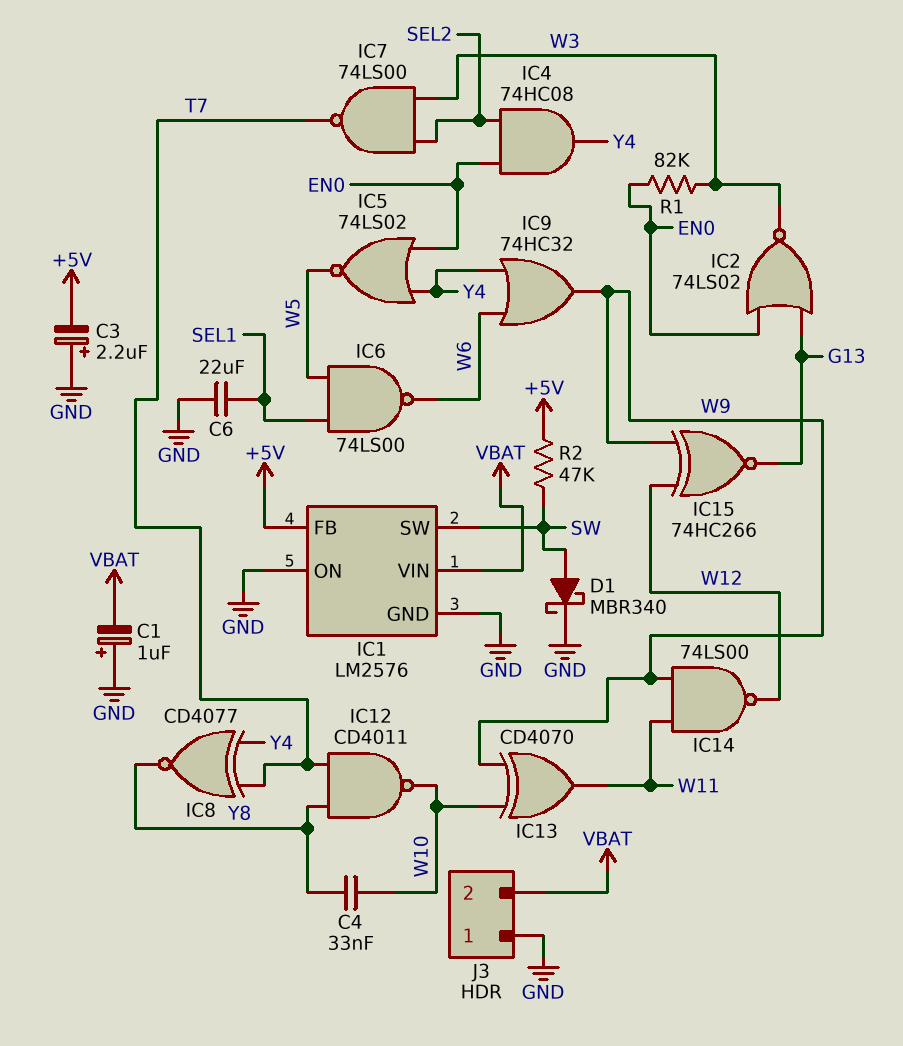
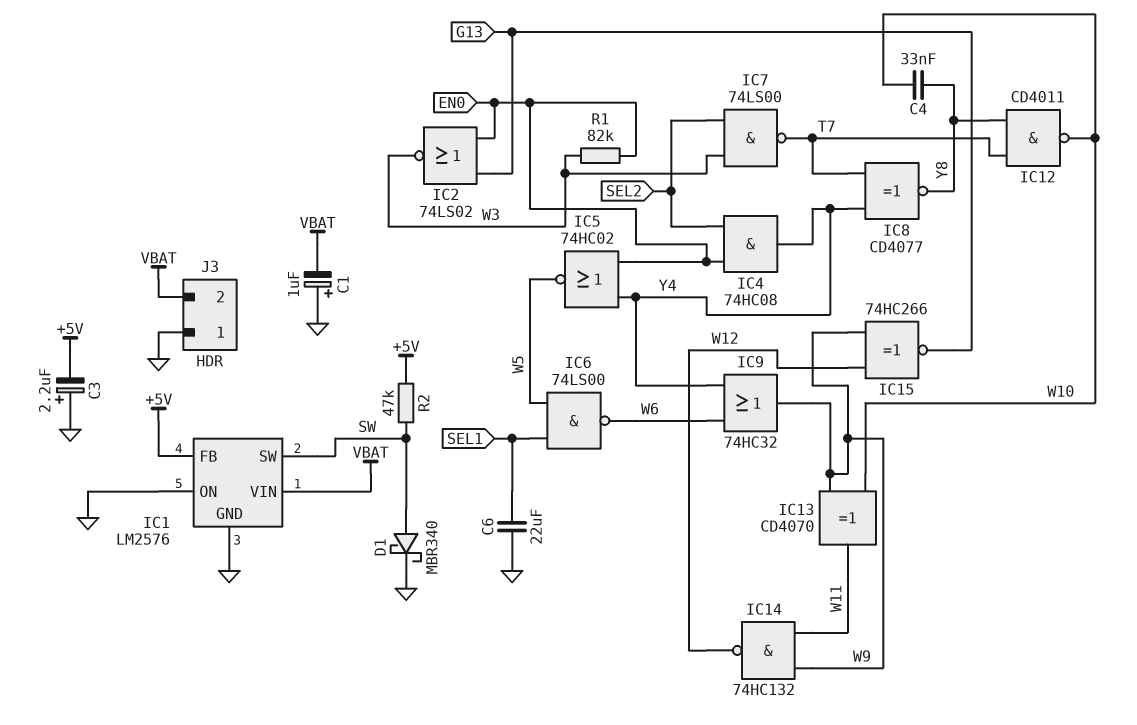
IC5: NOR 74LS02 (in EN0, in Y4, out W5) -> NOR 74HC02 (in EN0, in Y4, out W5)
IC14: NAND 74LS00 (in W9, in W11, out W12) -> NAND 74HC132 (in W9, in W11, out W12)

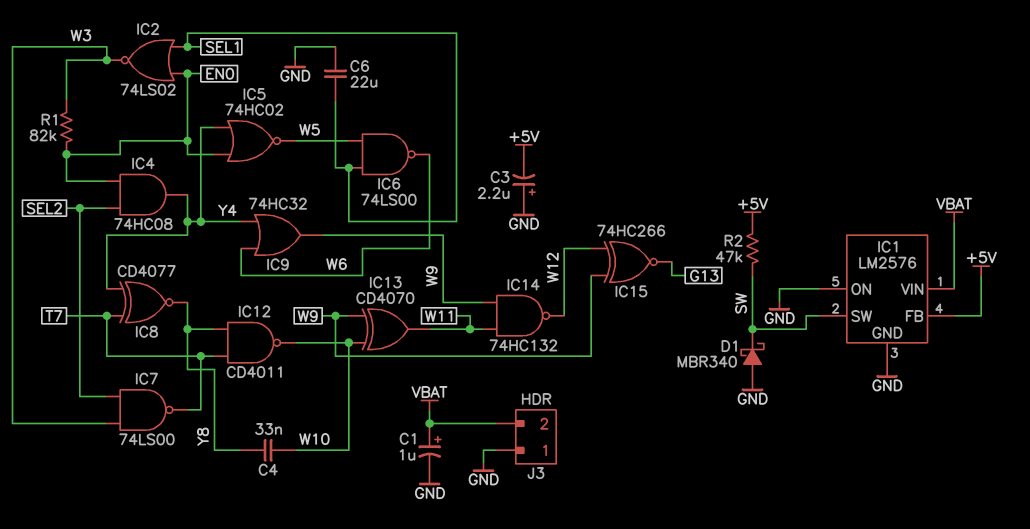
C1: 1uF (plus GND, minus VBAT) -> 1uF (plus VBAT, minus GND)
D1: schottky MBR340 (A SW, K GND) -> schottky MBR340 (A GND, K SW)
IC2: NOR 74LS02 (in EN0, in G13, out W3) -> NOR 74LS02 (in EN0, in SEL1, out W3)

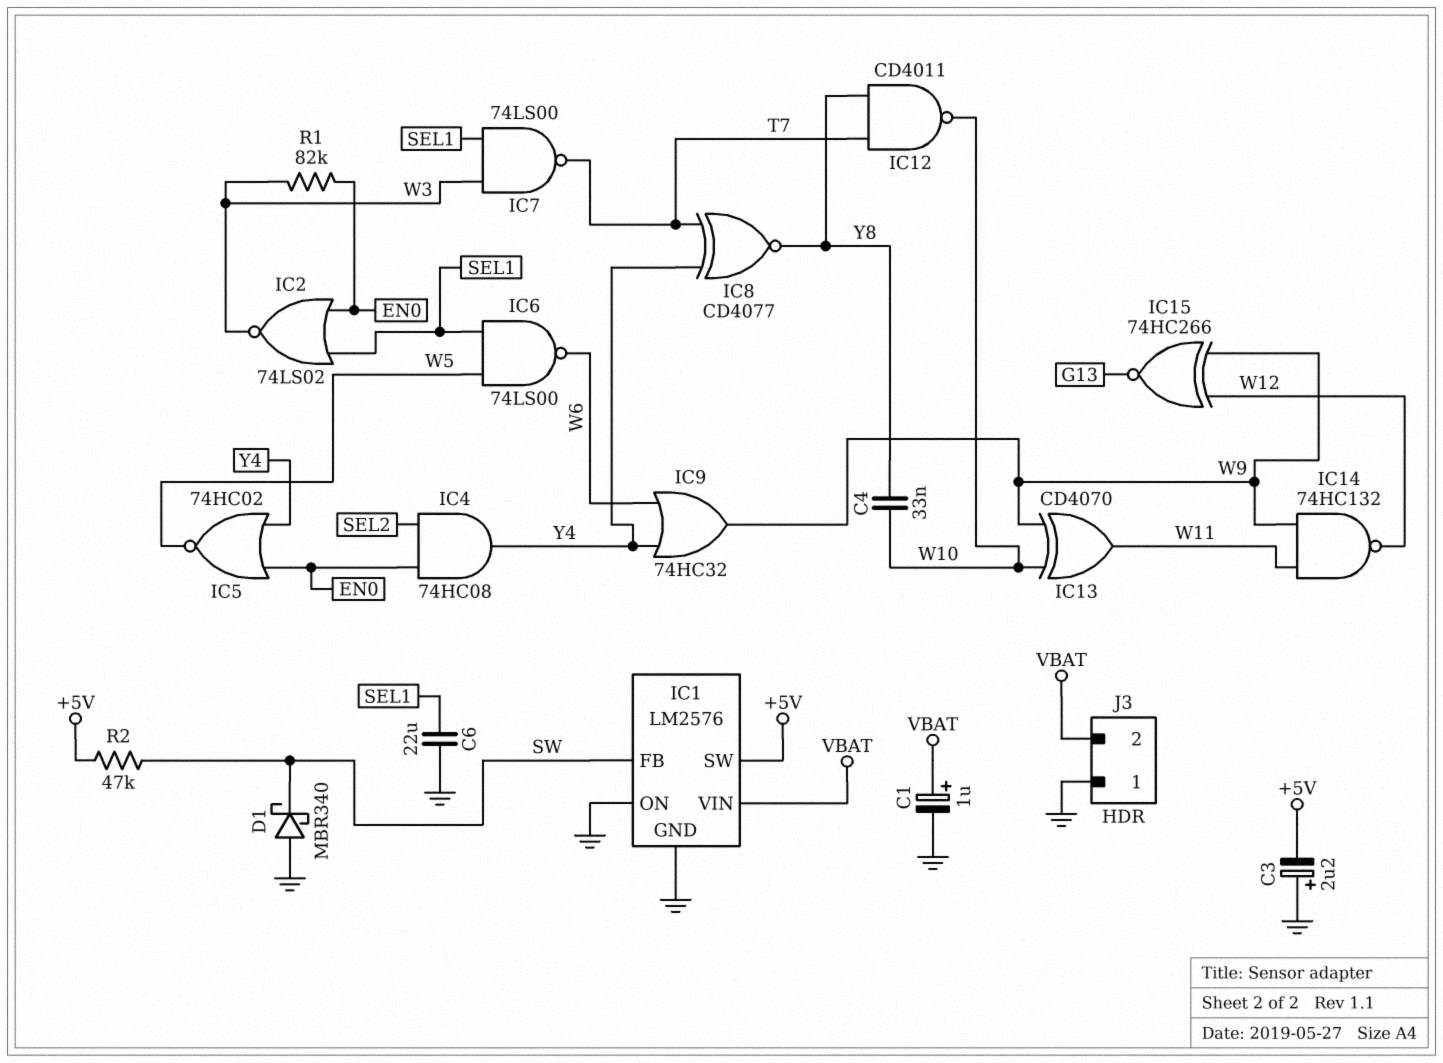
IC1 pin FB: +5V -> SW
IC1 pin SW: SW -> +5V
IC7: NAND 74LS00 (in SEL2, in W3, out T7) -> NAND 74LS00 (in SEL1, in W3, out T7)

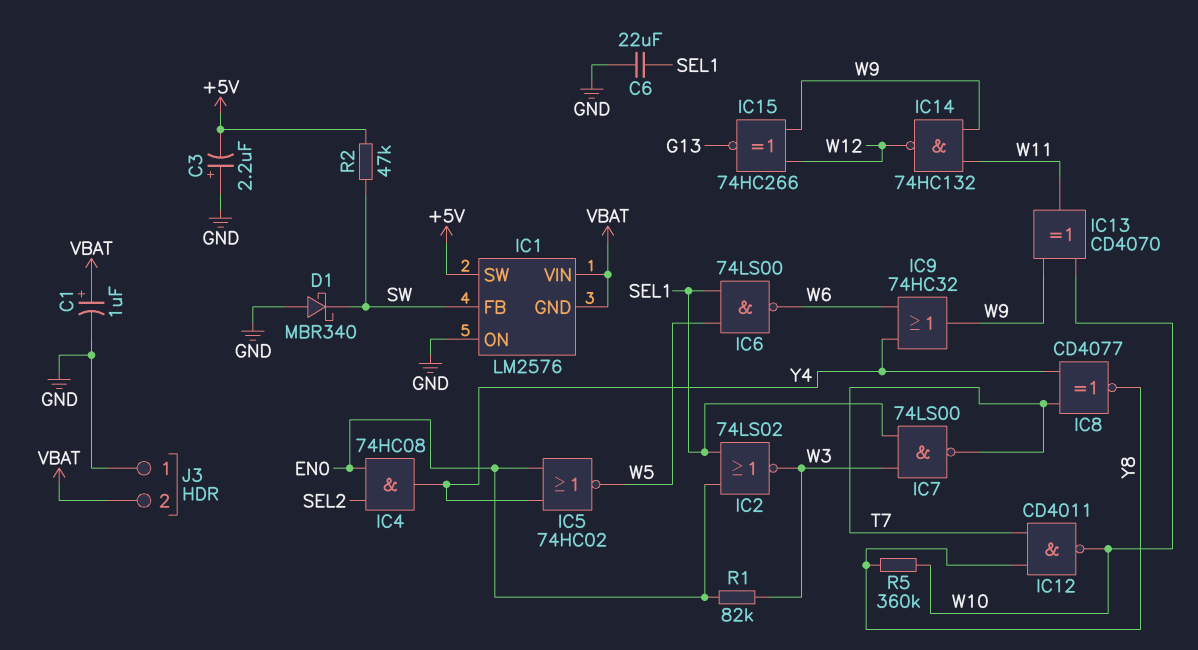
C4: 33nF (W10, Y8) -> none
IC1 pin GND: GND -> VBAT
R5: none -> 360k (W10, Y8)

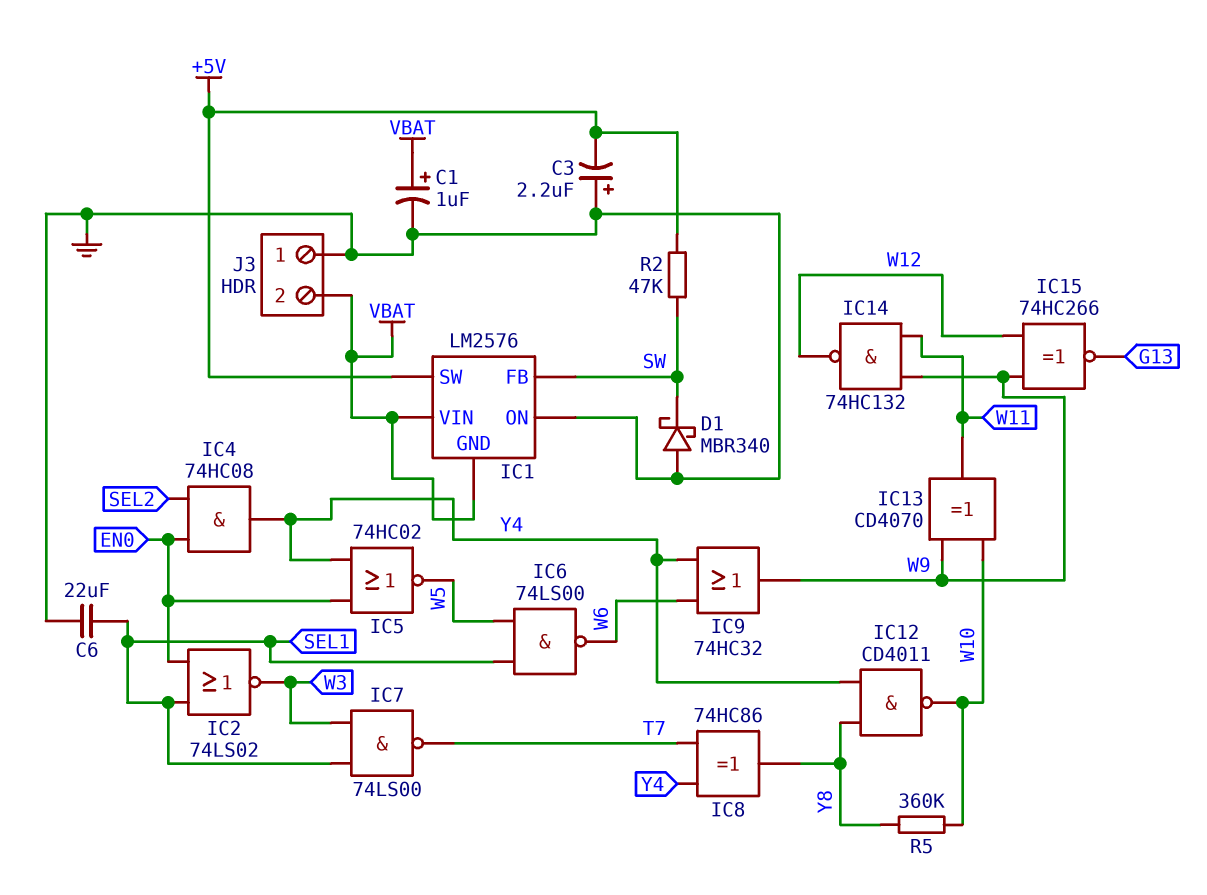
IC8: XNOR CD4077 (in T7, in Y4, out Y8) -> XOR 74HC86 (in T7, in Y4, out Y8)
IC12: NAND CD4011 (in T7, in Y8, out W10) -> NAND CD4011 (in Y4, in Y8, out W10)
R1: 82k (EN0, W3) -> none

